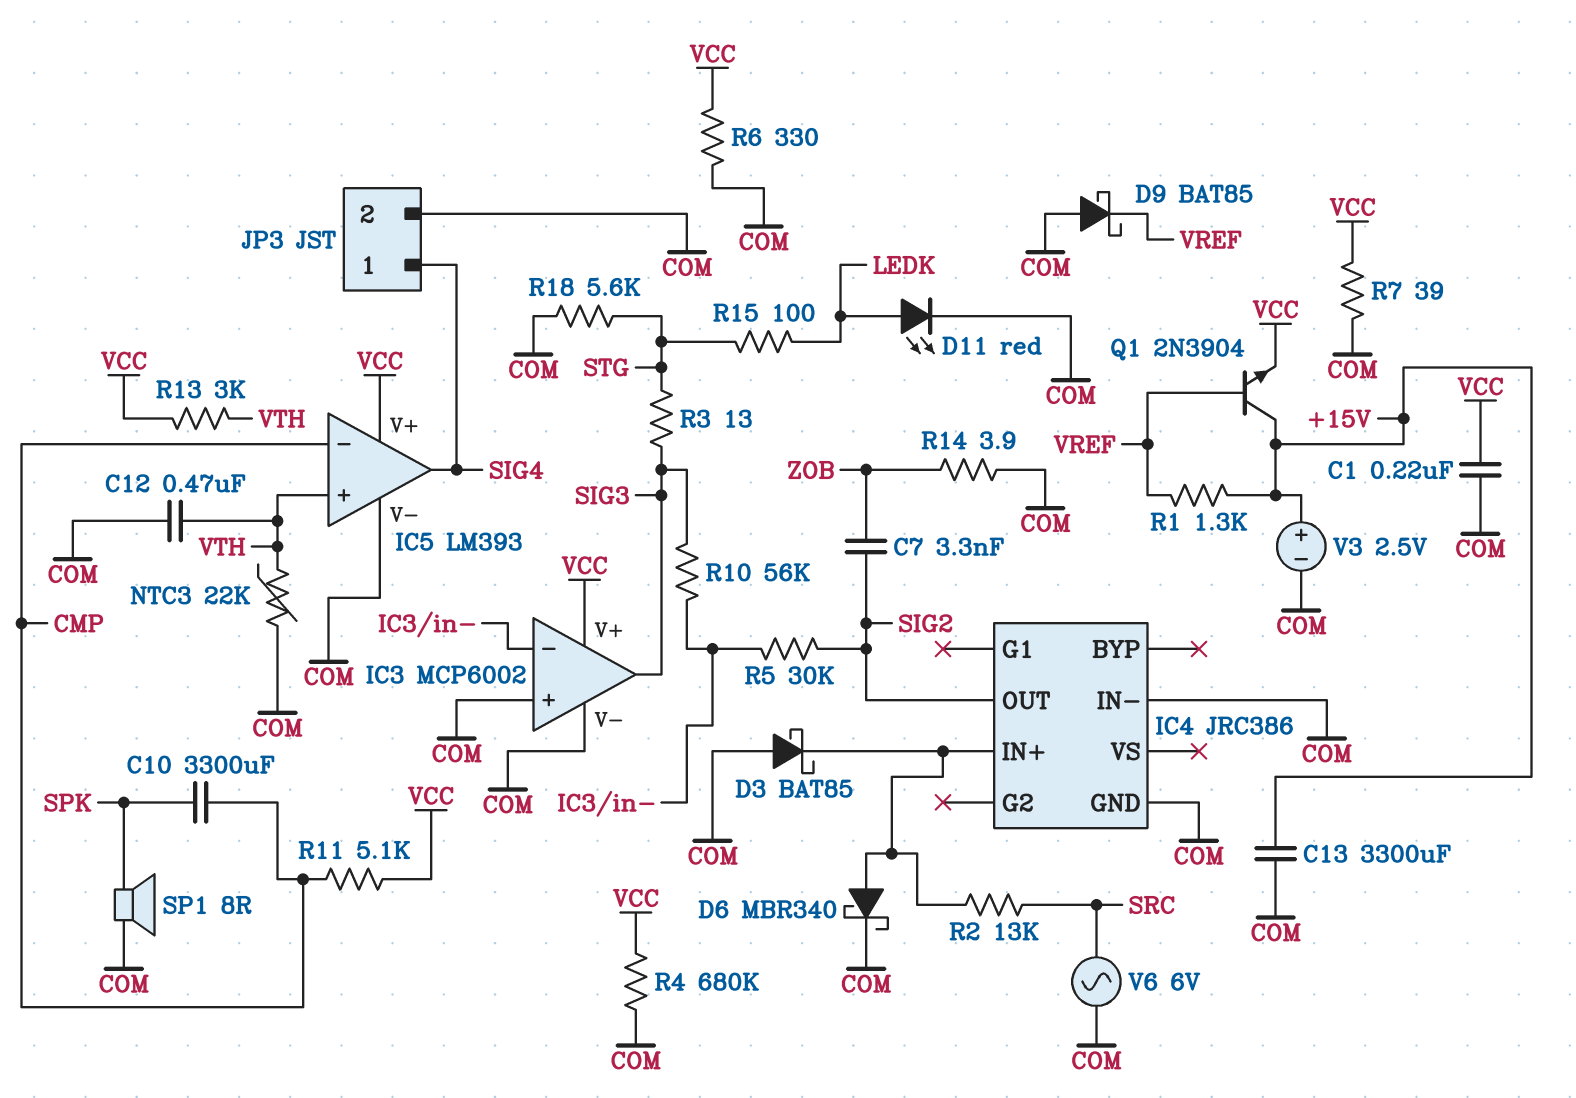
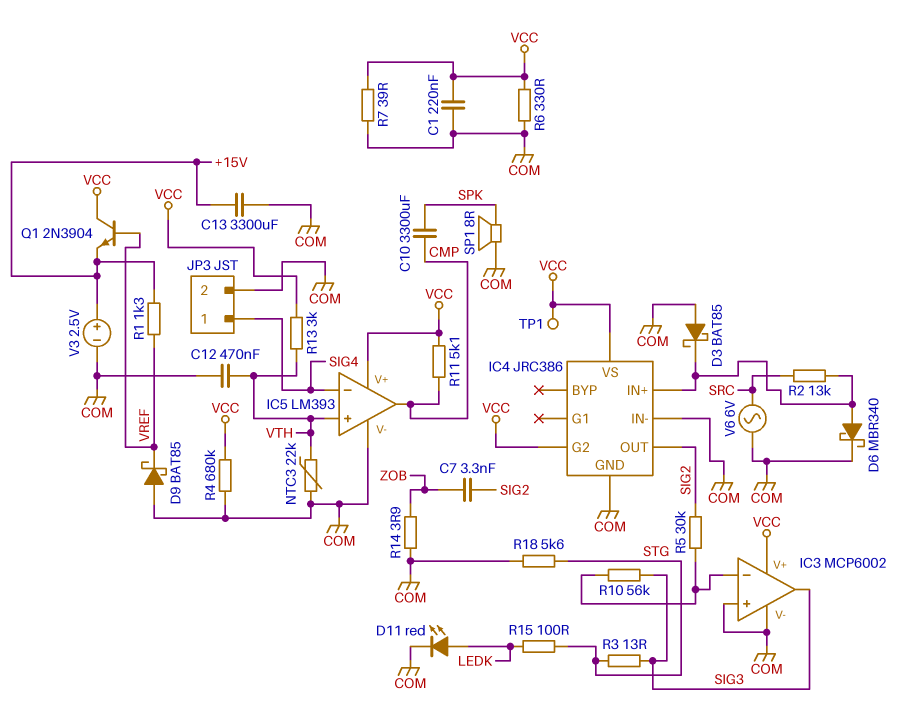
IC4 pin G2: none -> VCC
IC4 pin VS: none -> VCC
IC5 pin in-: CMP -> SIG4
IC5 pin out: SIG4 -> CMP
Q1: NPN 2N3904 (B VREF, C +15V, E VCC) -> NPN 2N3904 (B VREF, C VCC, E +15V)
TP1: none -> test point (VCC)

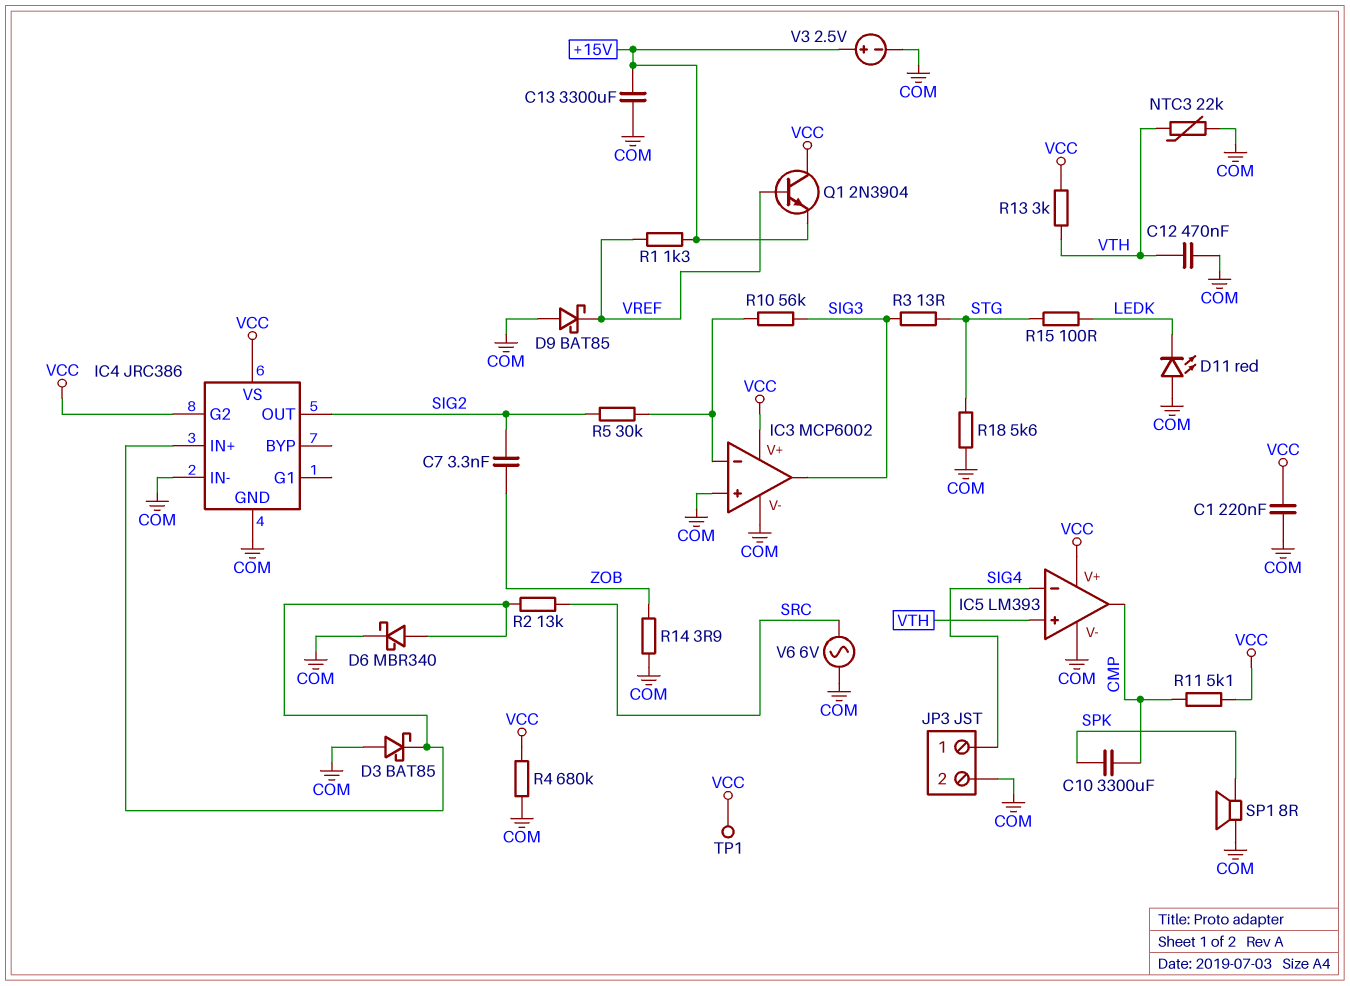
D11: LED red (A LEDK, K COM) -> LED red (A COM, K LEDK)
R6: 330 (COM, VCC) -> none
R7: 39 (COM, VCC) -> none

